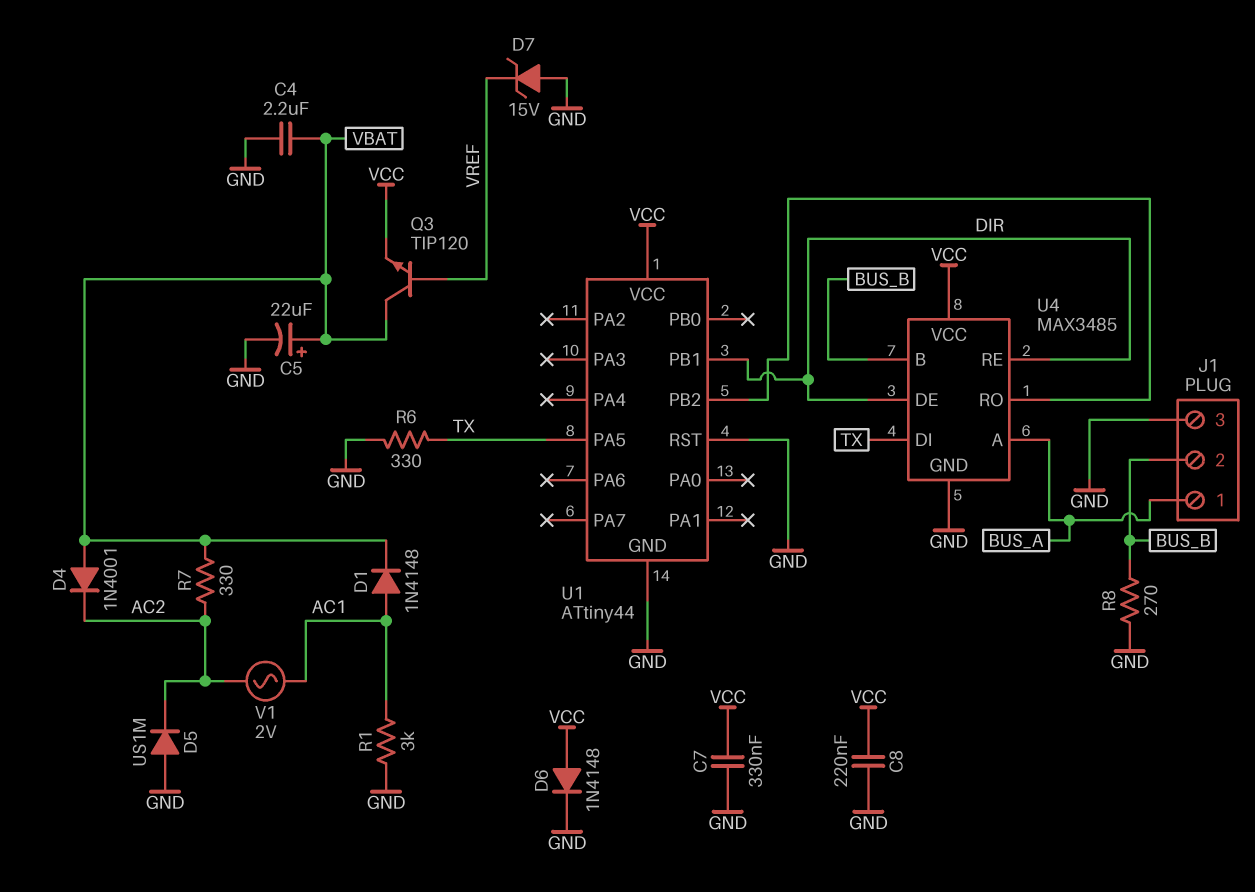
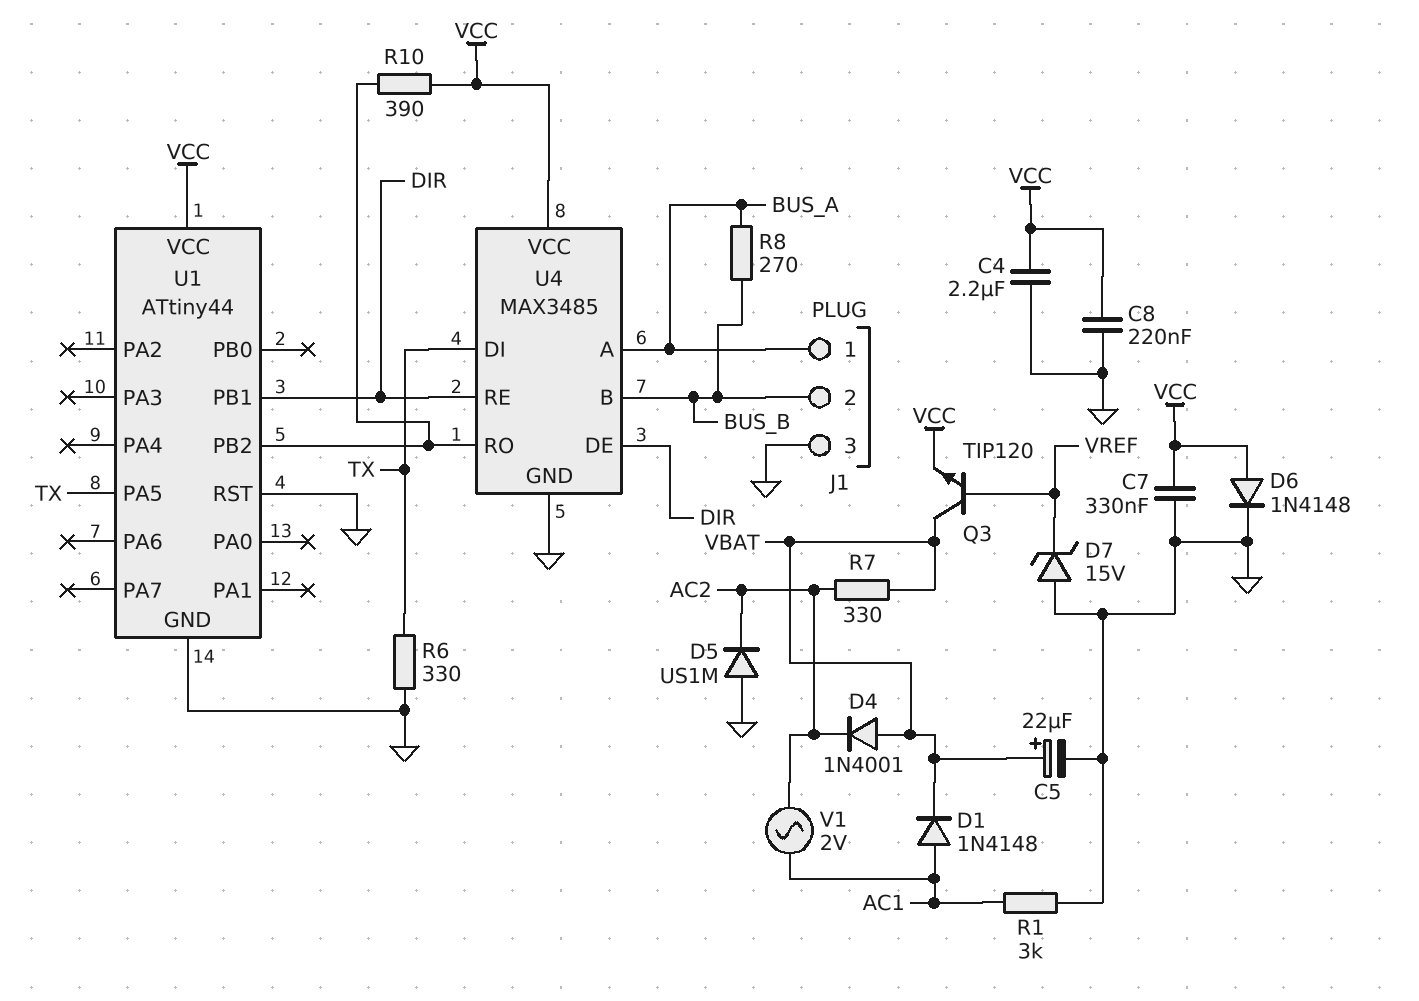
C4: 2.2uF (GND, VBAT) -> 2.2uF (GND, VCC)
R8: 270 (BUS_B, GND) -> 270 (BUS_A, BUS_B)
R10: none -> 390 (U1/PB2, VCC)

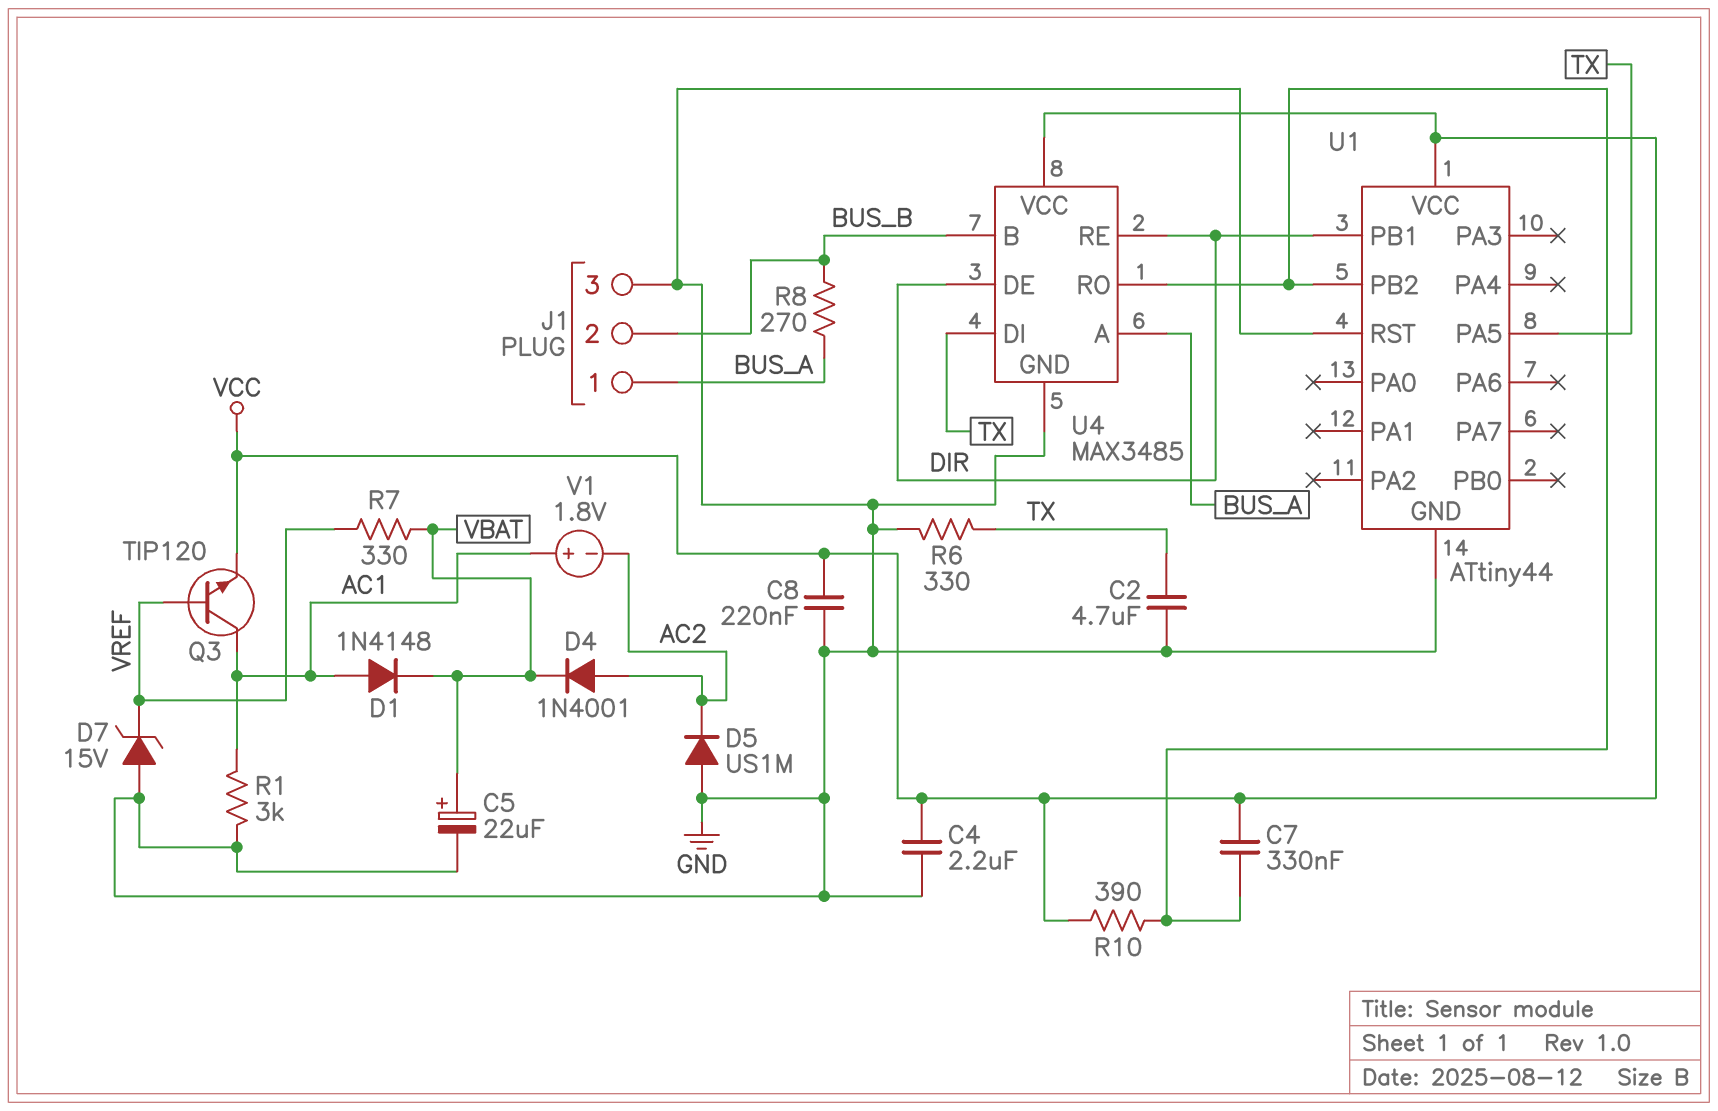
C2: none -> 4.7uF (GND, TX)
C7: 330nF (GND, VCC) -> 330nF (U1/PB2, VCC)
D4: diode 1N4001 (A VBAT, K AC2) -> diode 1N4001 (A AC2, K VBAT)
D6: diode 1N4148 (A VCC, K GND) -> none
Q3: NPN TIP120 (B VREF, C VBAT, E VCC) -> NPN TIP120 (B VREF, C AC1, E VCC)
R7: 330 (AC2, VBAT) -> 330 (VBAT, VREF)
V1: AC 2V (AC1, AC2) -> 1.8V (plus AC1, minus AC2)

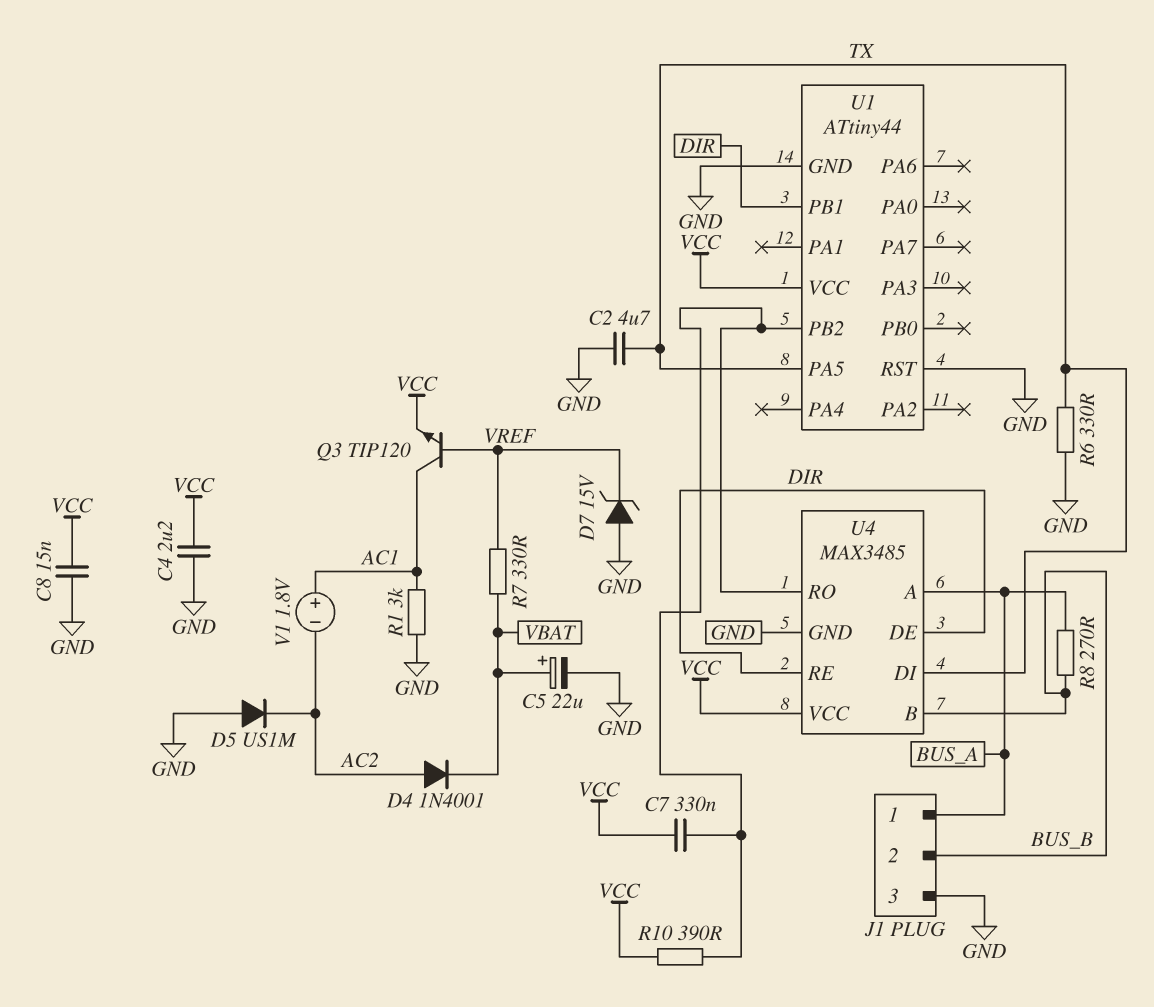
C8: 220nF (GND, VCC) -> 15nF (GND, VCC)
D1: diode 1N4148 (A AC1, K VBAT) -> none

